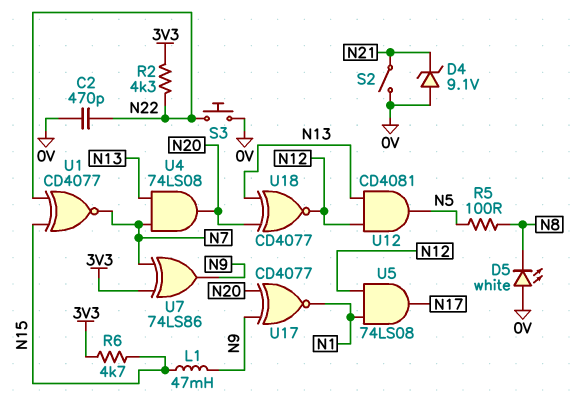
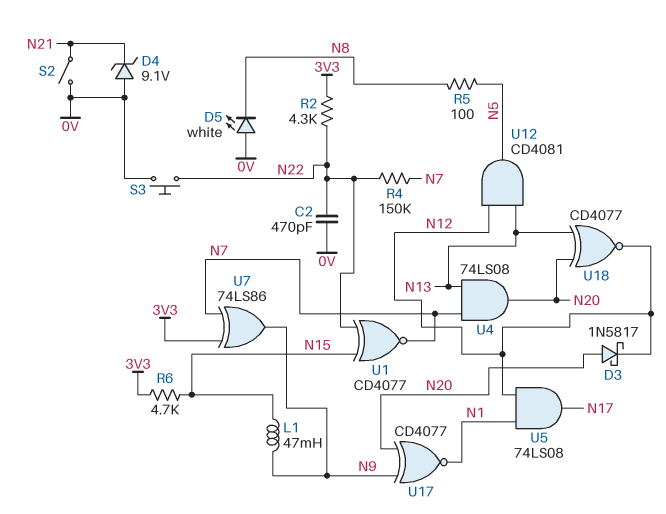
D3: none -> schottky 1N5817 (A N20, K N12)
R4: none -> 150k (N7, N22)

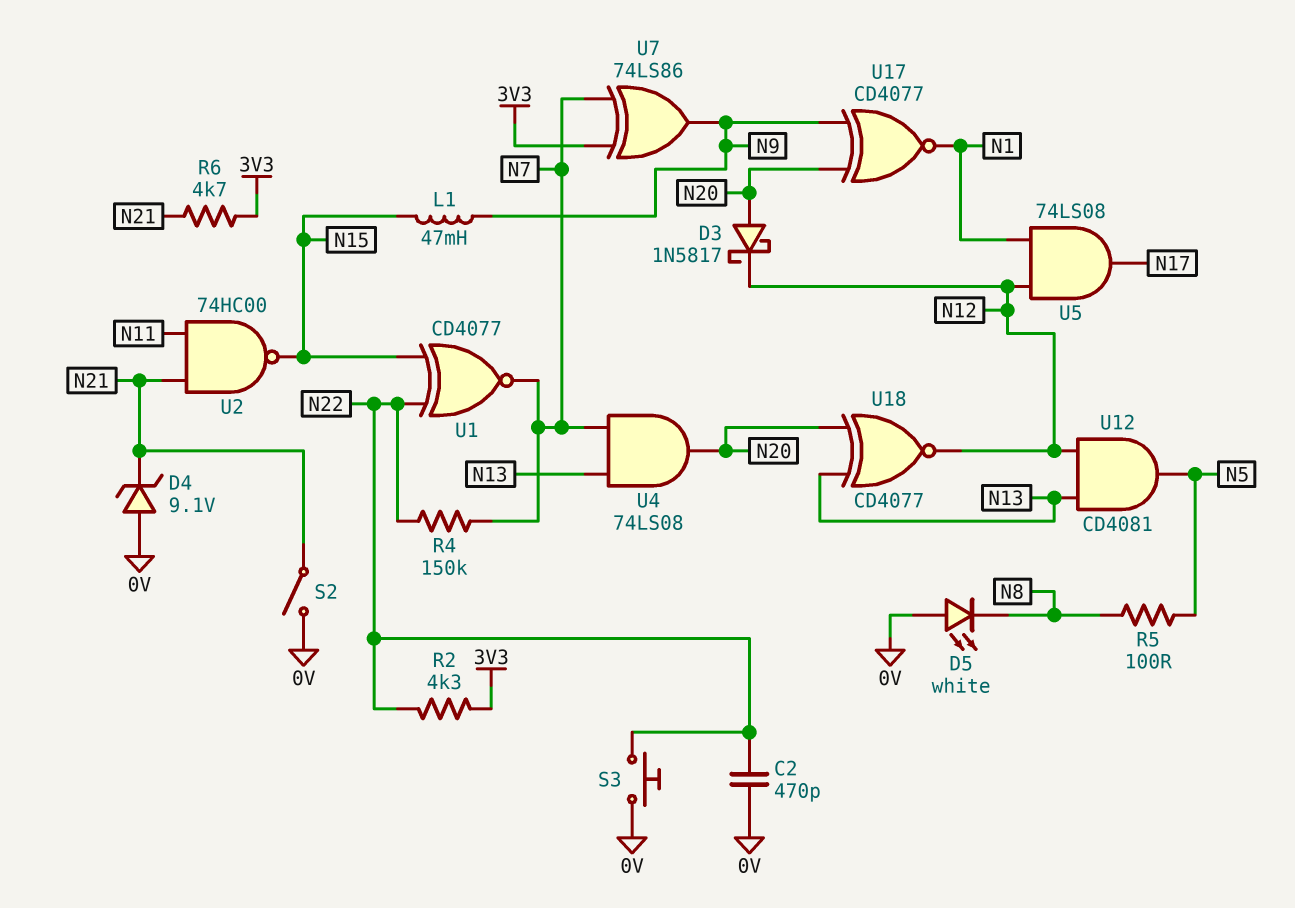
R6: 4.7k (3V3, N15) -> 4.7k (3V3, N21)
U2: none -> NAND 74HC00 (in N11, in N21, out N15)

